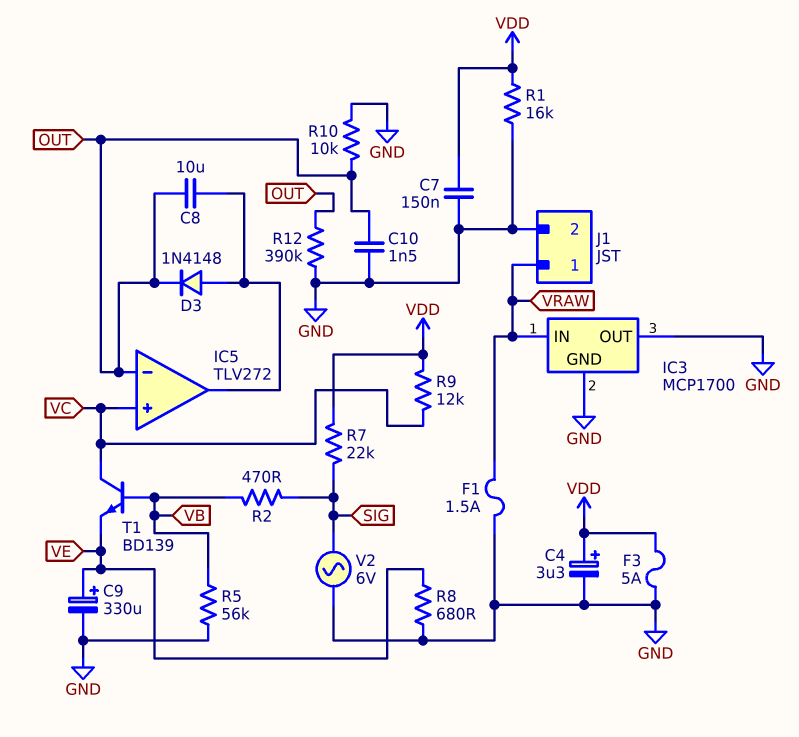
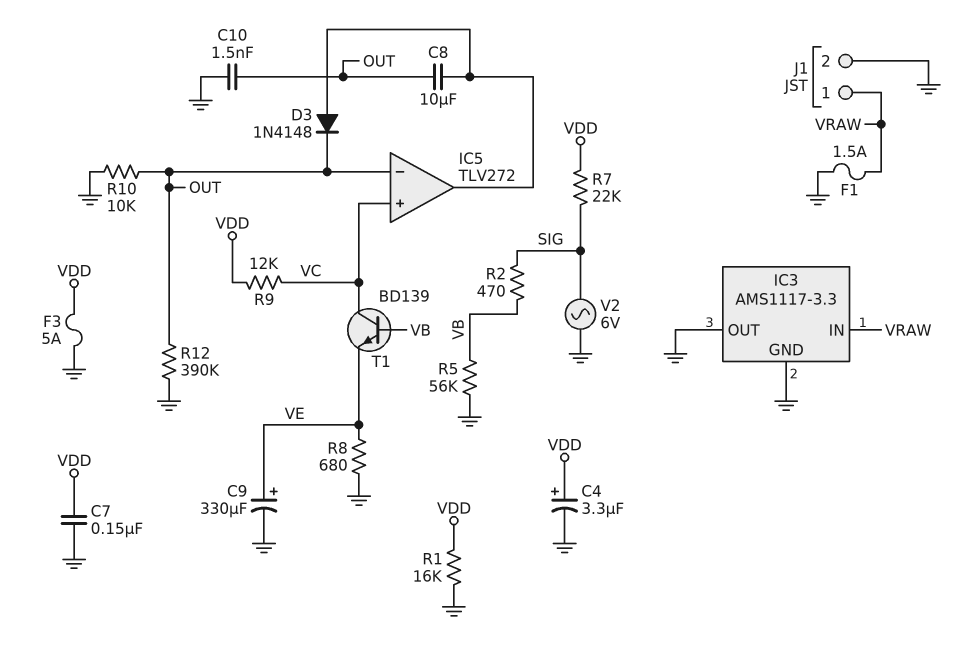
IC3: MCP1700 -> AMS1117-3.3

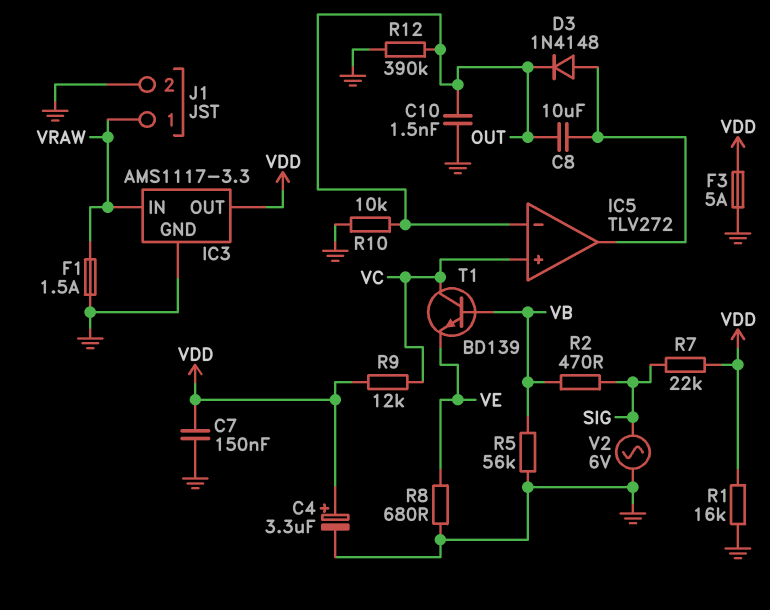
C9: 330uF (plus VE, minus GND) -> none
IC3 pin OUT: GND -> VDD

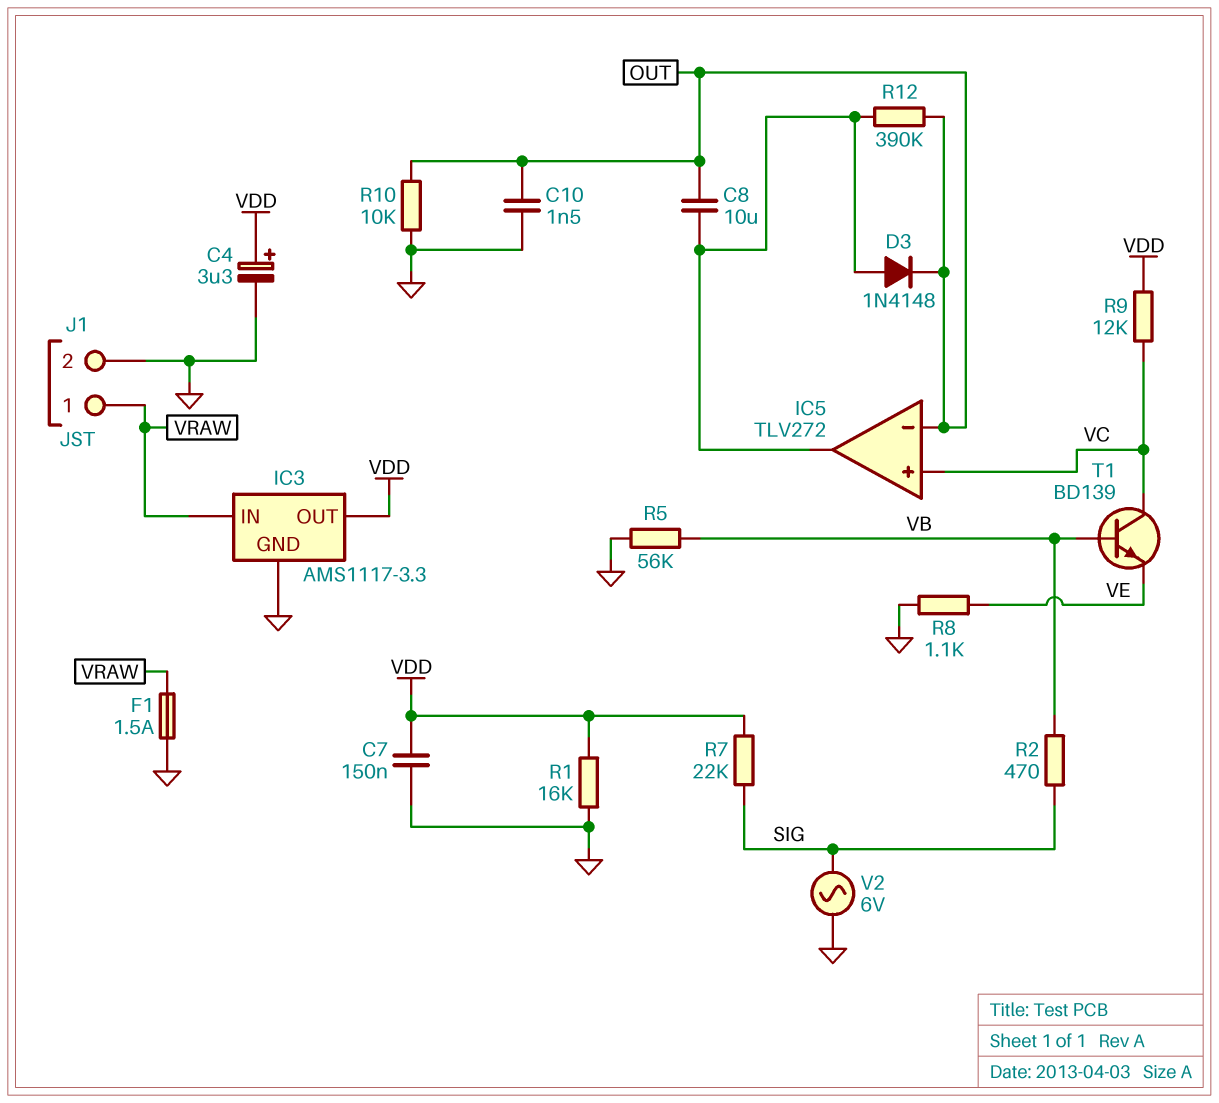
F3: 5A (GND, VDD) -> none
R8: 680 (GND, VE) -> 1.1k (GND, VE)
R12: 390k (GND, OUT) -> 390k (IC5/out, OUT)

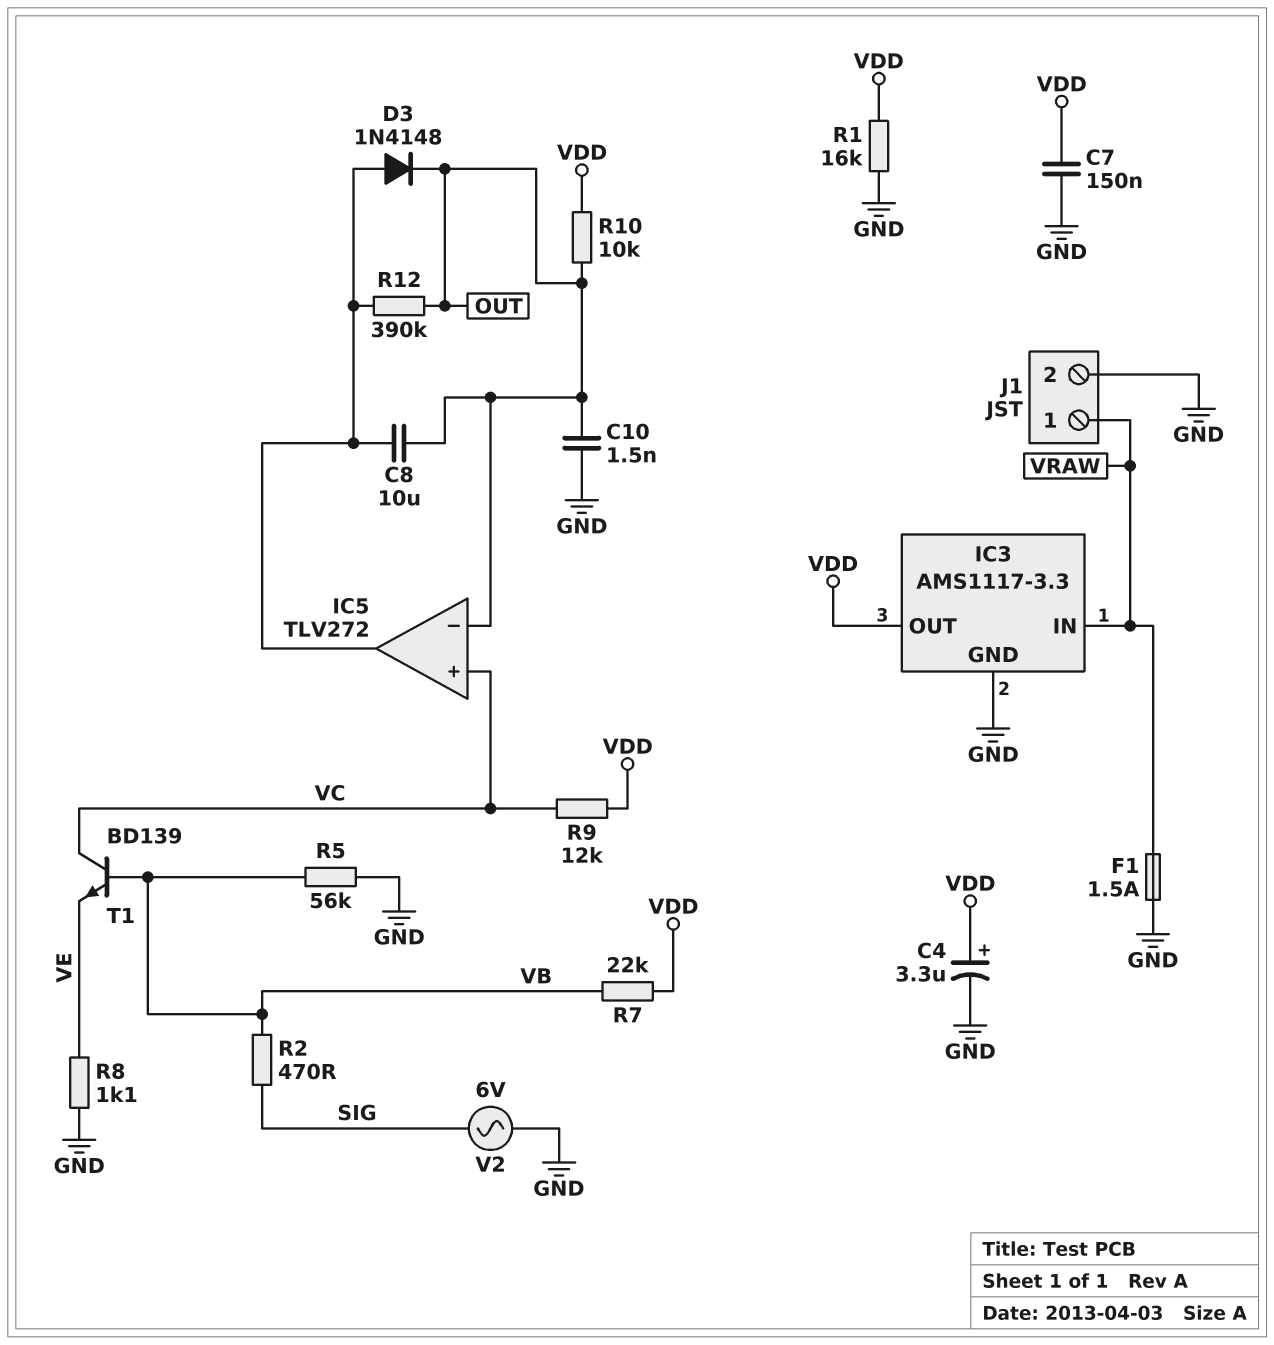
R7: 22k (SIG, VDD) -> 22k (VB, VDD)
R10: 10k (GND, OUT) -> 10k (OUT, VDD)

